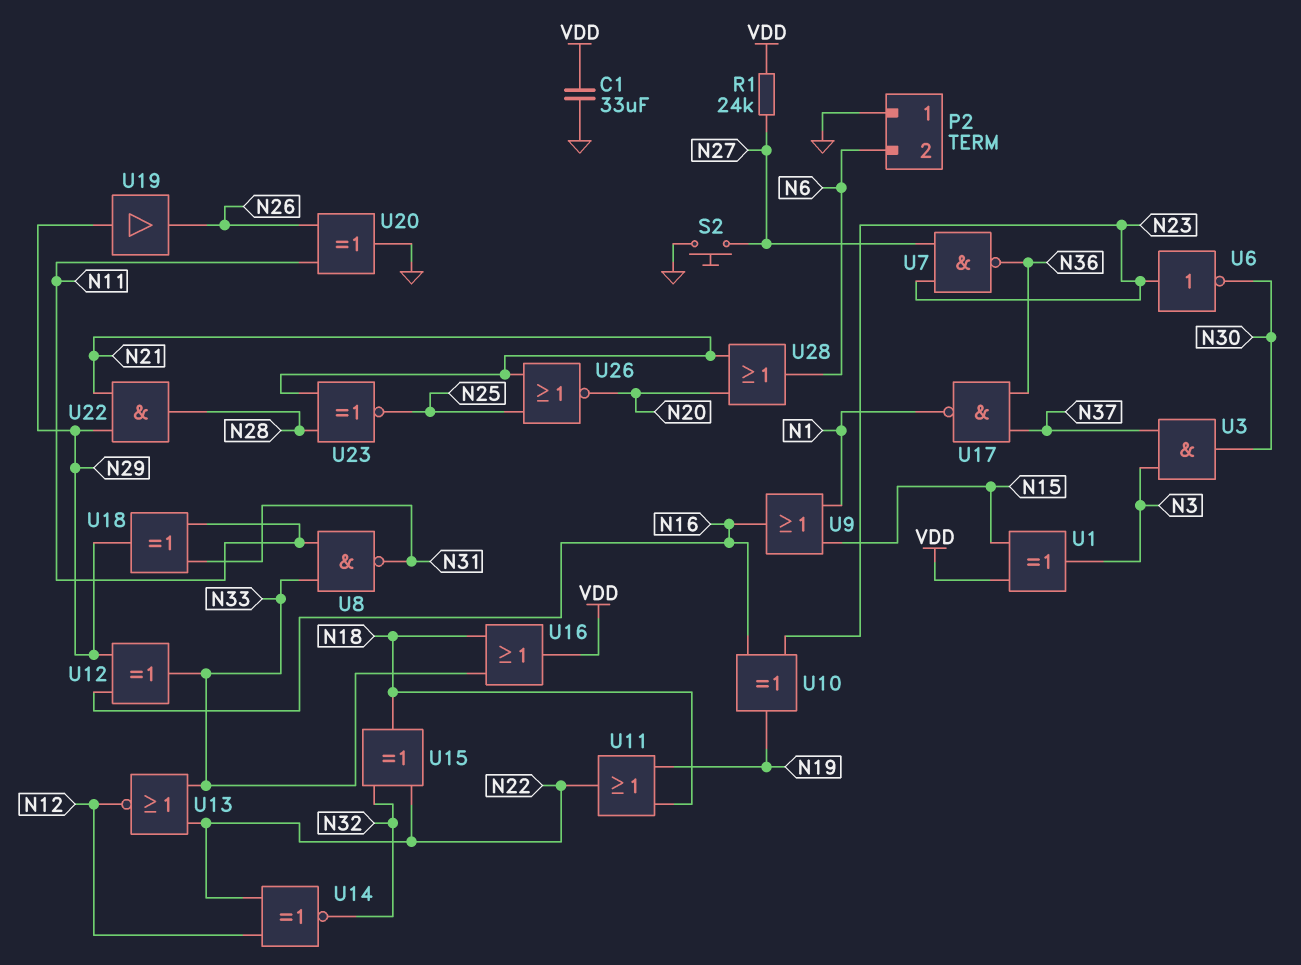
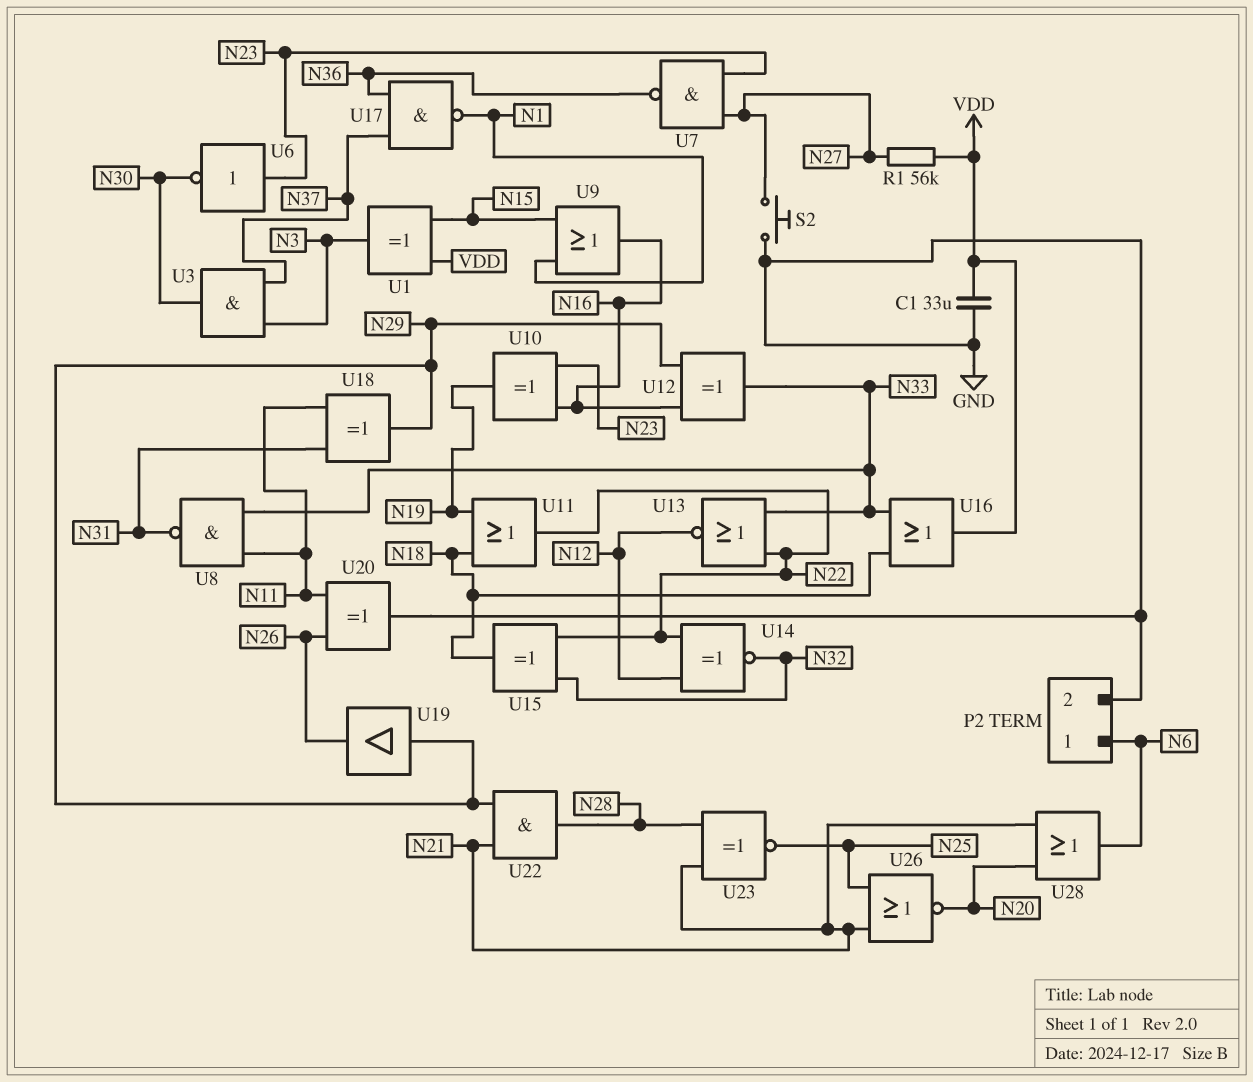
P2 pin 1: GND -> N6
P2 pin 2: N6 -> GND
R1: 24k (N27, VDD) -> 56k (N27, VDD)

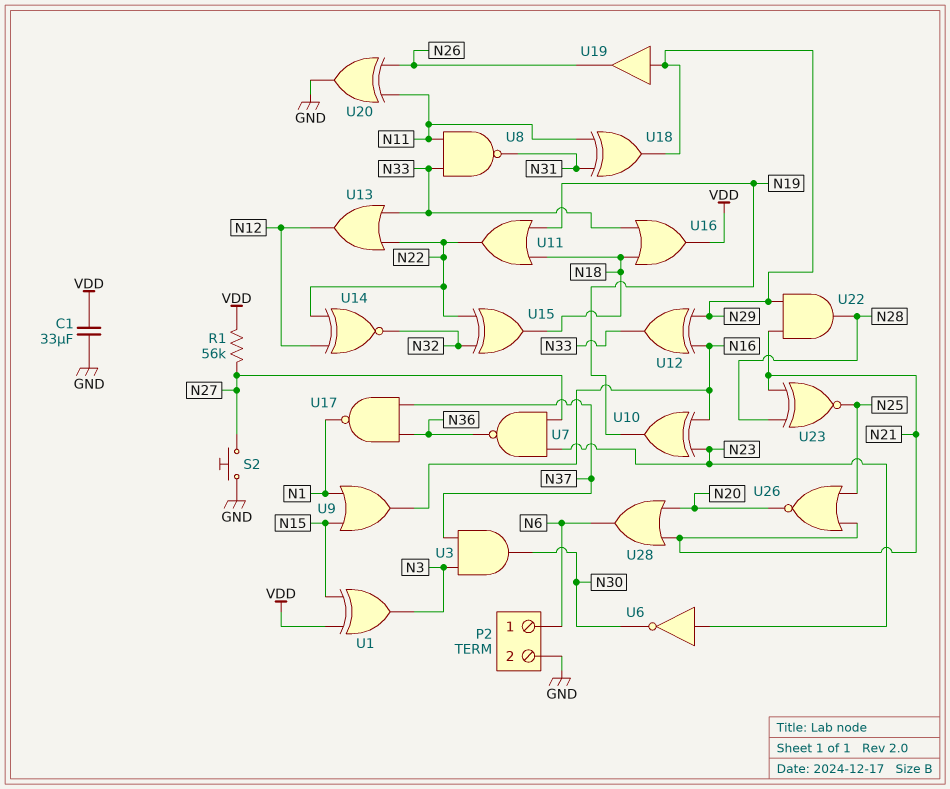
U13: NOR (in N22, in N33, out N12) -> OR (in N22, in N33, out N12)

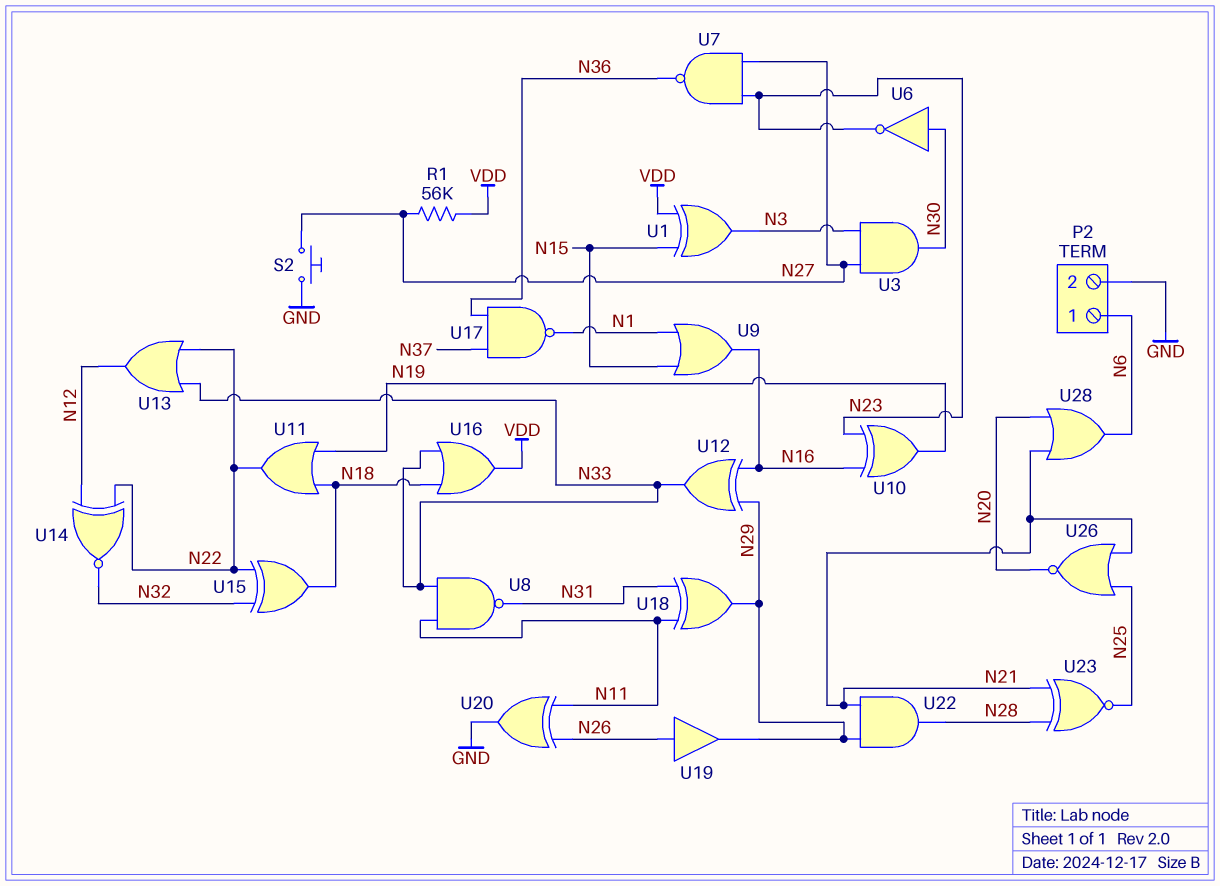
C1: 33uF (GND, VDD) -> none
U3: AND (in N3, in N37, out N30) -> AND (in N3, in N27, out N30)
U6: NOT (in N23, out N30) -> NOT (in N30, out N23)
U19: buffer (in N29, out N26) -> buffer (in N26, out N29)

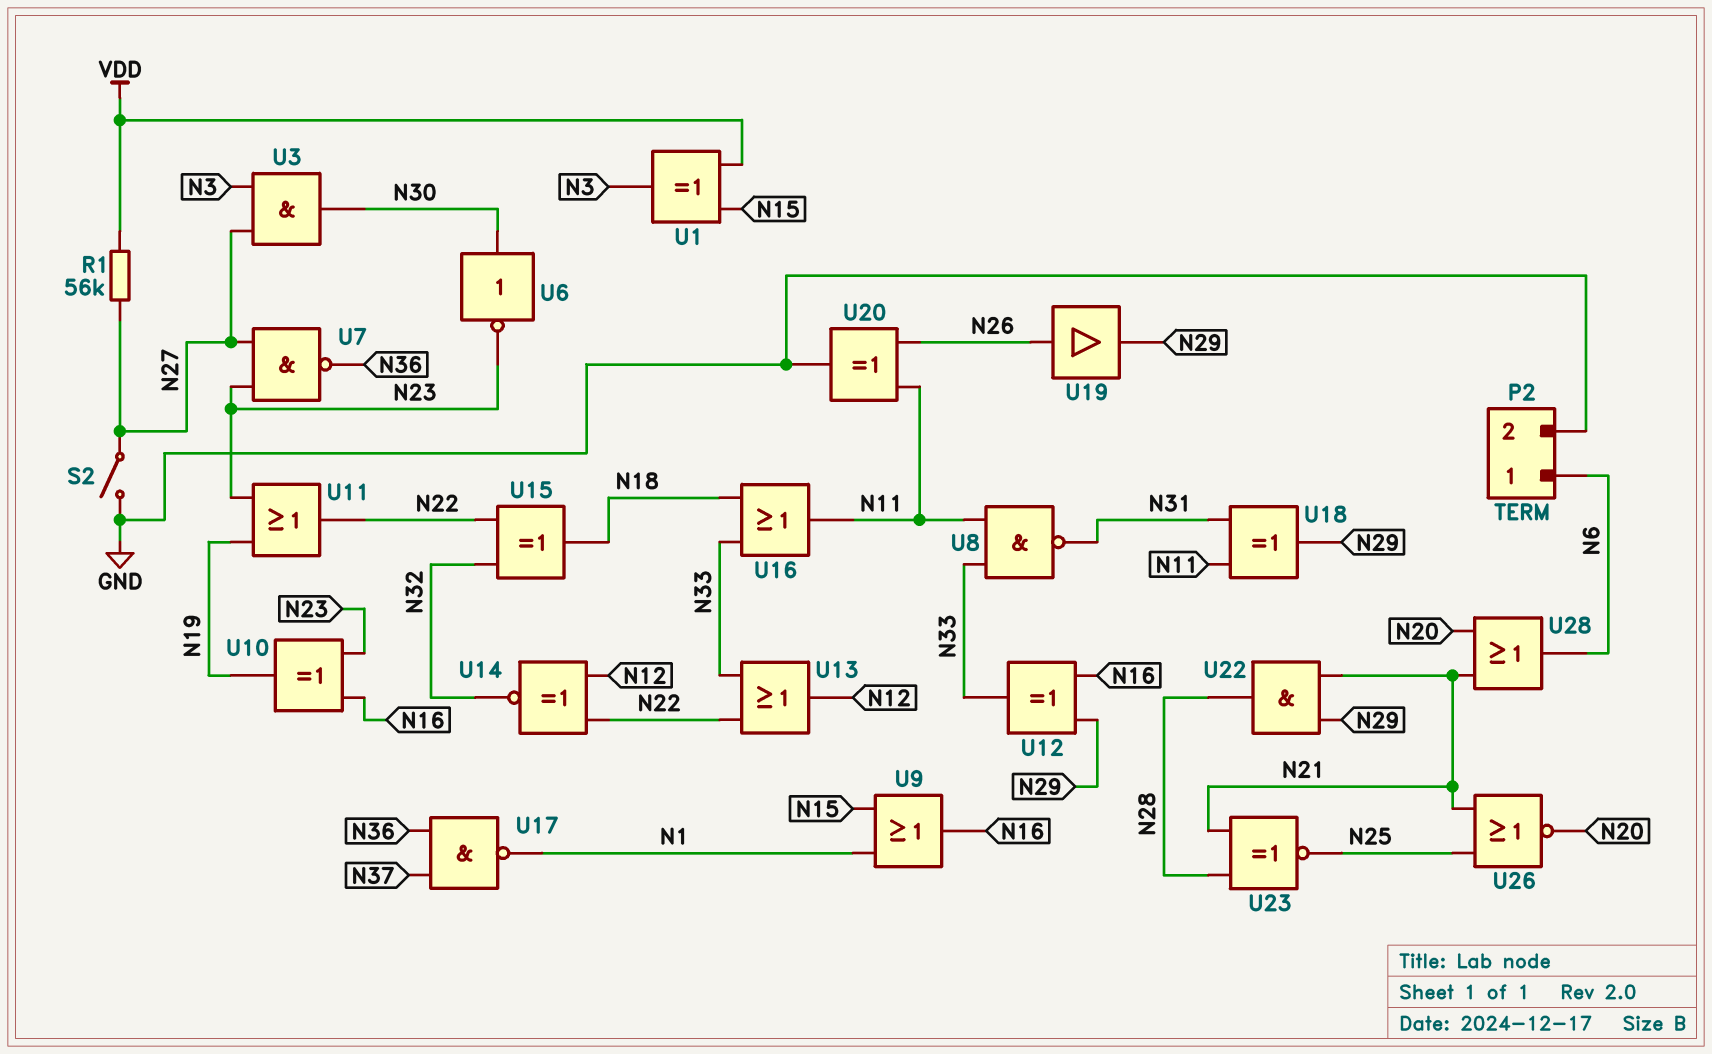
S2: button (GND, N27) -> switch (GND, N27)
U11: OR (in N18, in N19, out N22) -> OR (in N19, in N23, out N22)
U16: OR (in N18, in N33, out VDD) -> OR (in N18, in N33, out N11)

